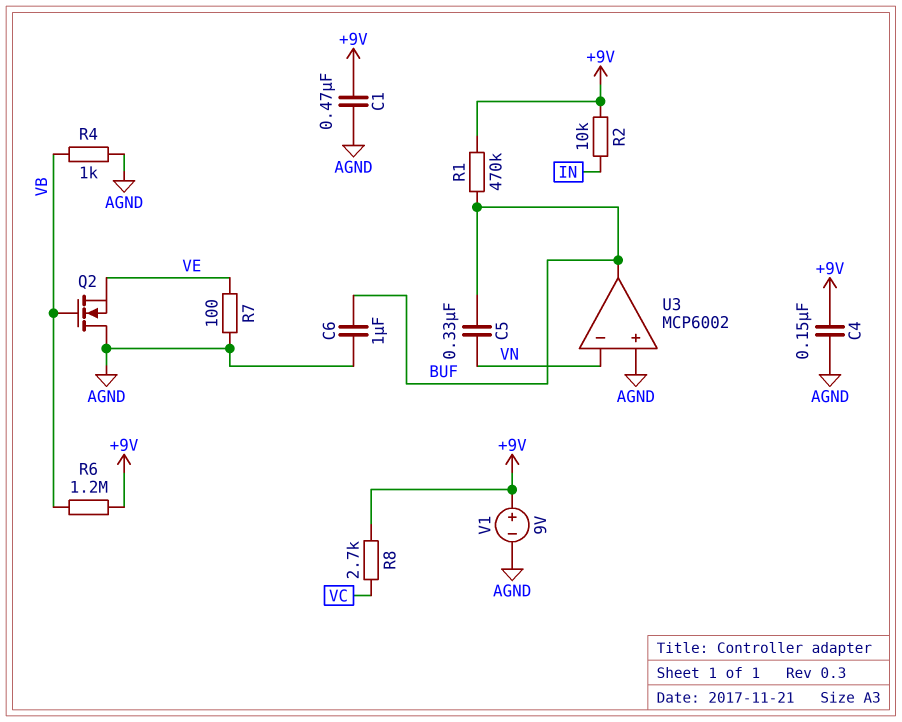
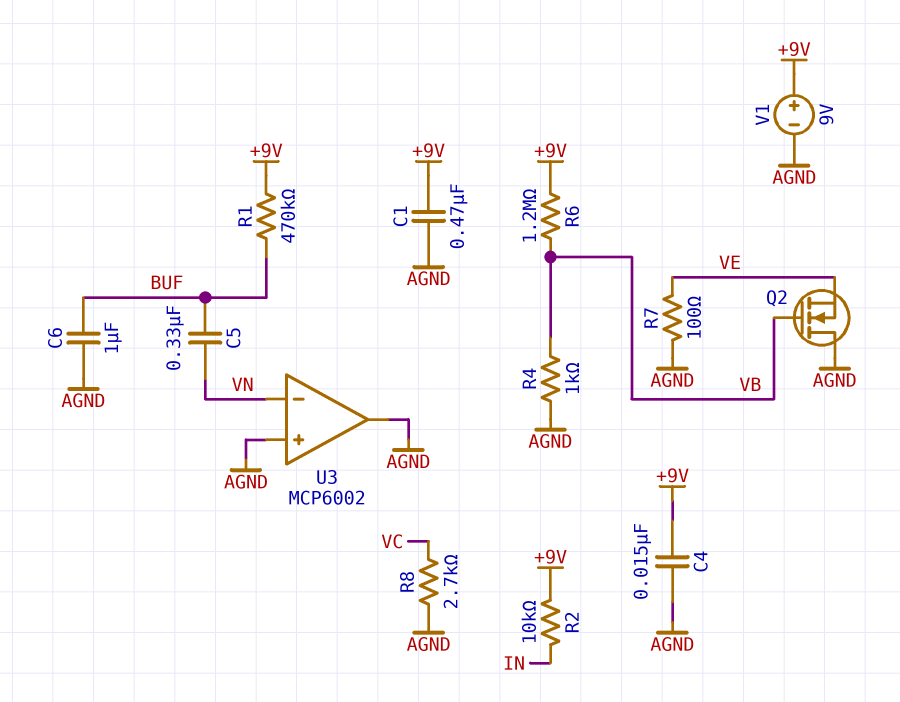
C4: 150nF (+9V, AGND) -> 15nF (+9V, AGND)
R8: 2.7k (+9V, VC) -> 2.7k (AGND, VC)
U3 pin out: BUF -> AGND

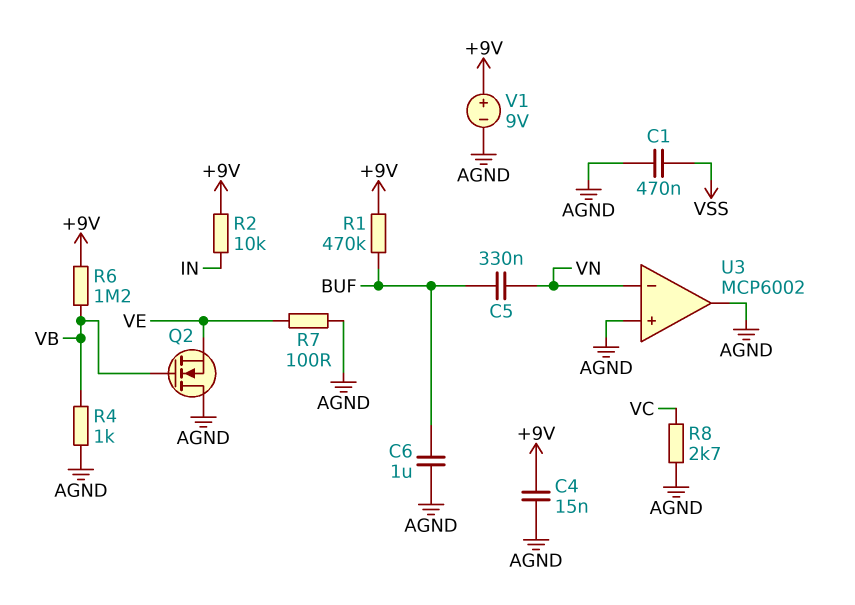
C1: 470nF (+9V, AGND) -> 470nF (AGND, VSS)

